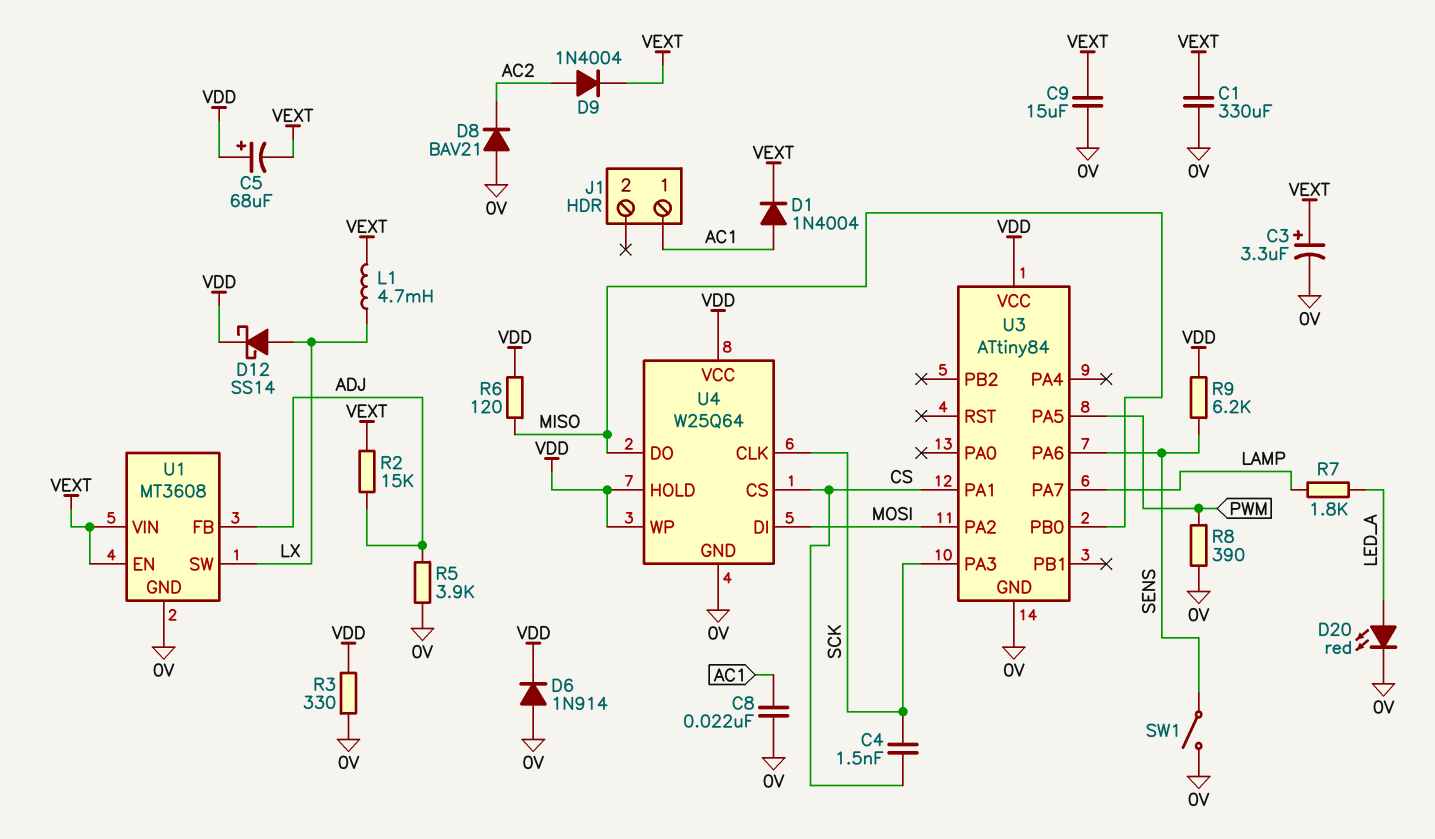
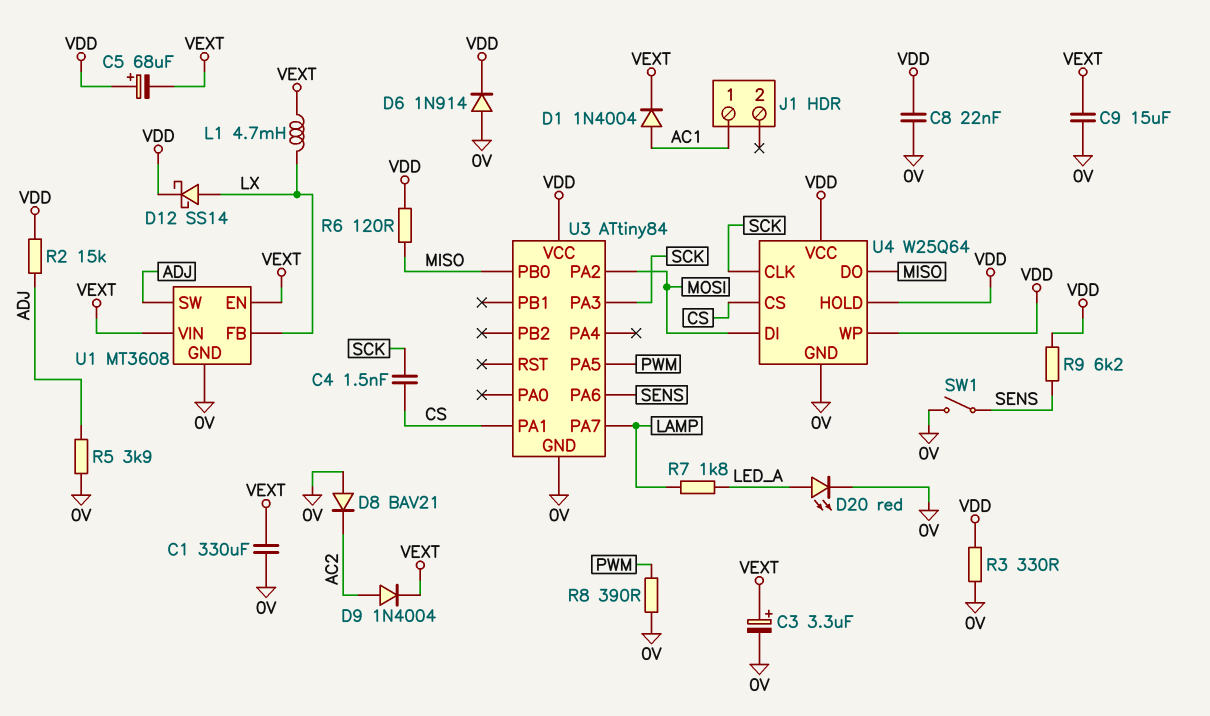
C8: 22nF (0V, AC1) -> 22nF (0V, VDD)
R2: 15k (ADJ, VEXT) -> 15k (ADJ, VDD)
U1 pin FB: ADJ -> LX
U1 pin SW: LX -> ADJ

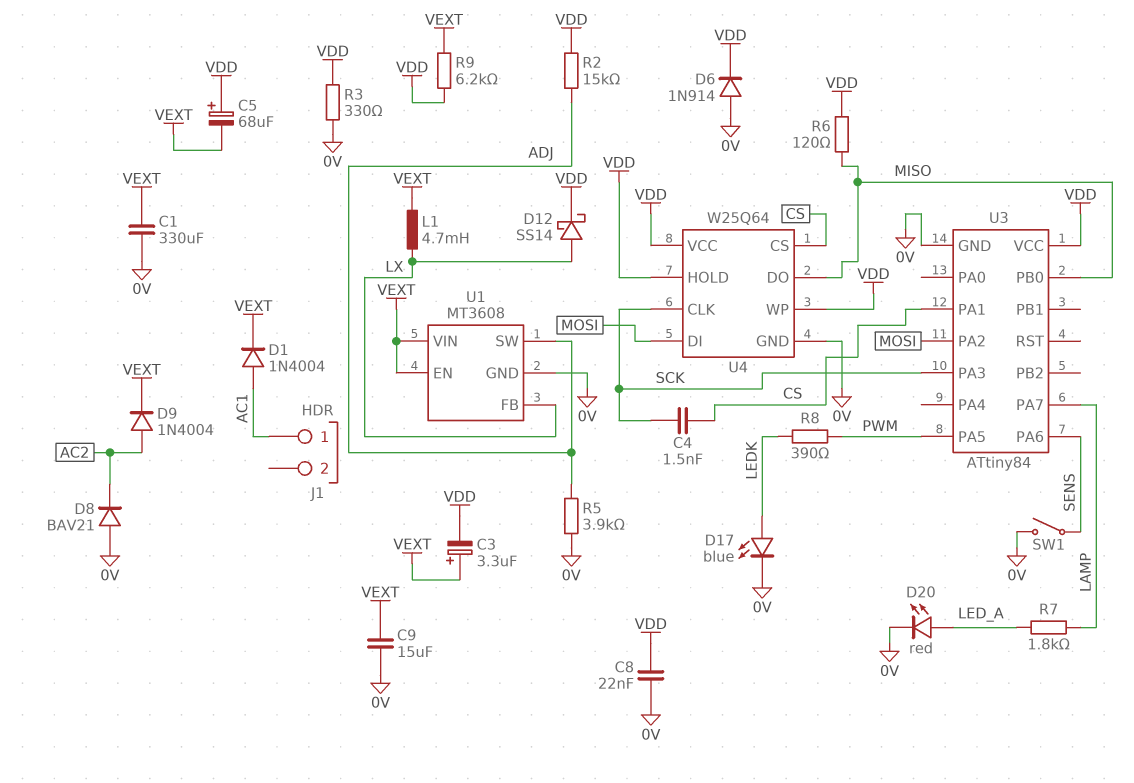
C3: 3.3uF (plus VEXT, minus 0V) -> 3.3uF (plus VEXT, minus VDD)
D17: none -> LED blue (A LEDK, K 0V)
R8: 390 (0V, PWM) -> 390 (LEDK, PWM)
R9: 6.2k (SENS, VDD) -> 6.2k (VDD, VEXT)

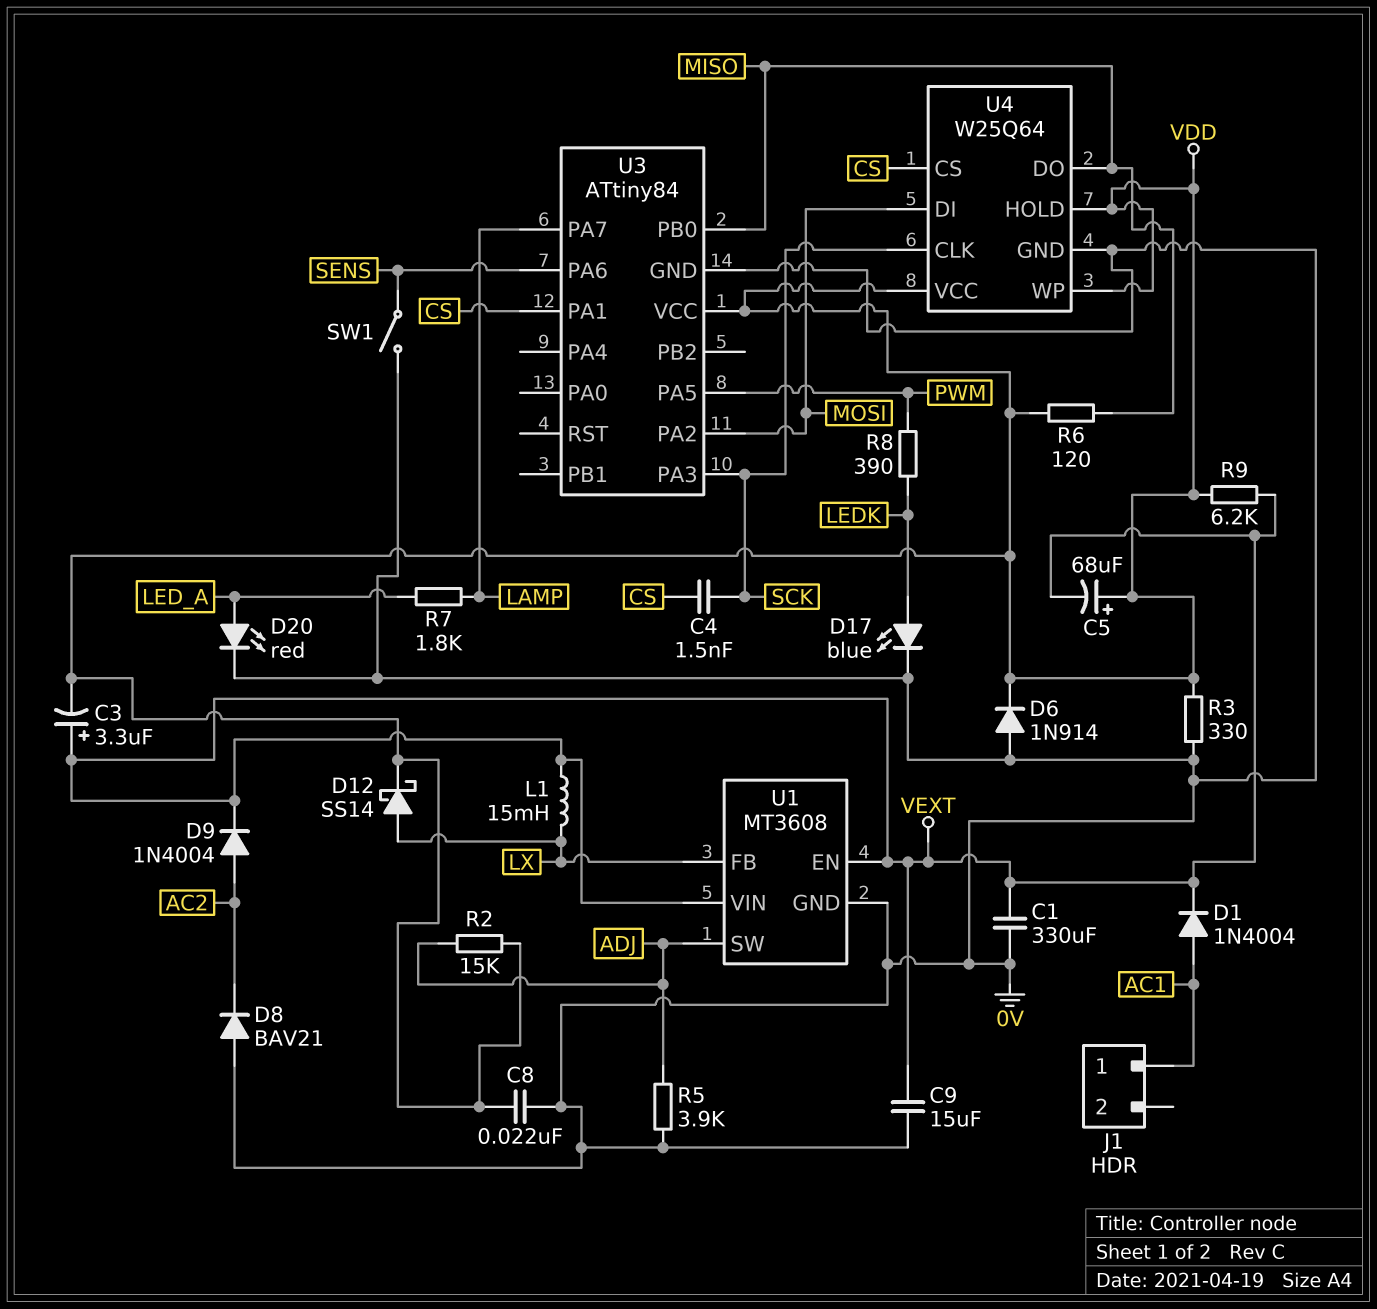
L1: 4.7mH (LX, VEXT) -> 15mH (LX, VEXT)

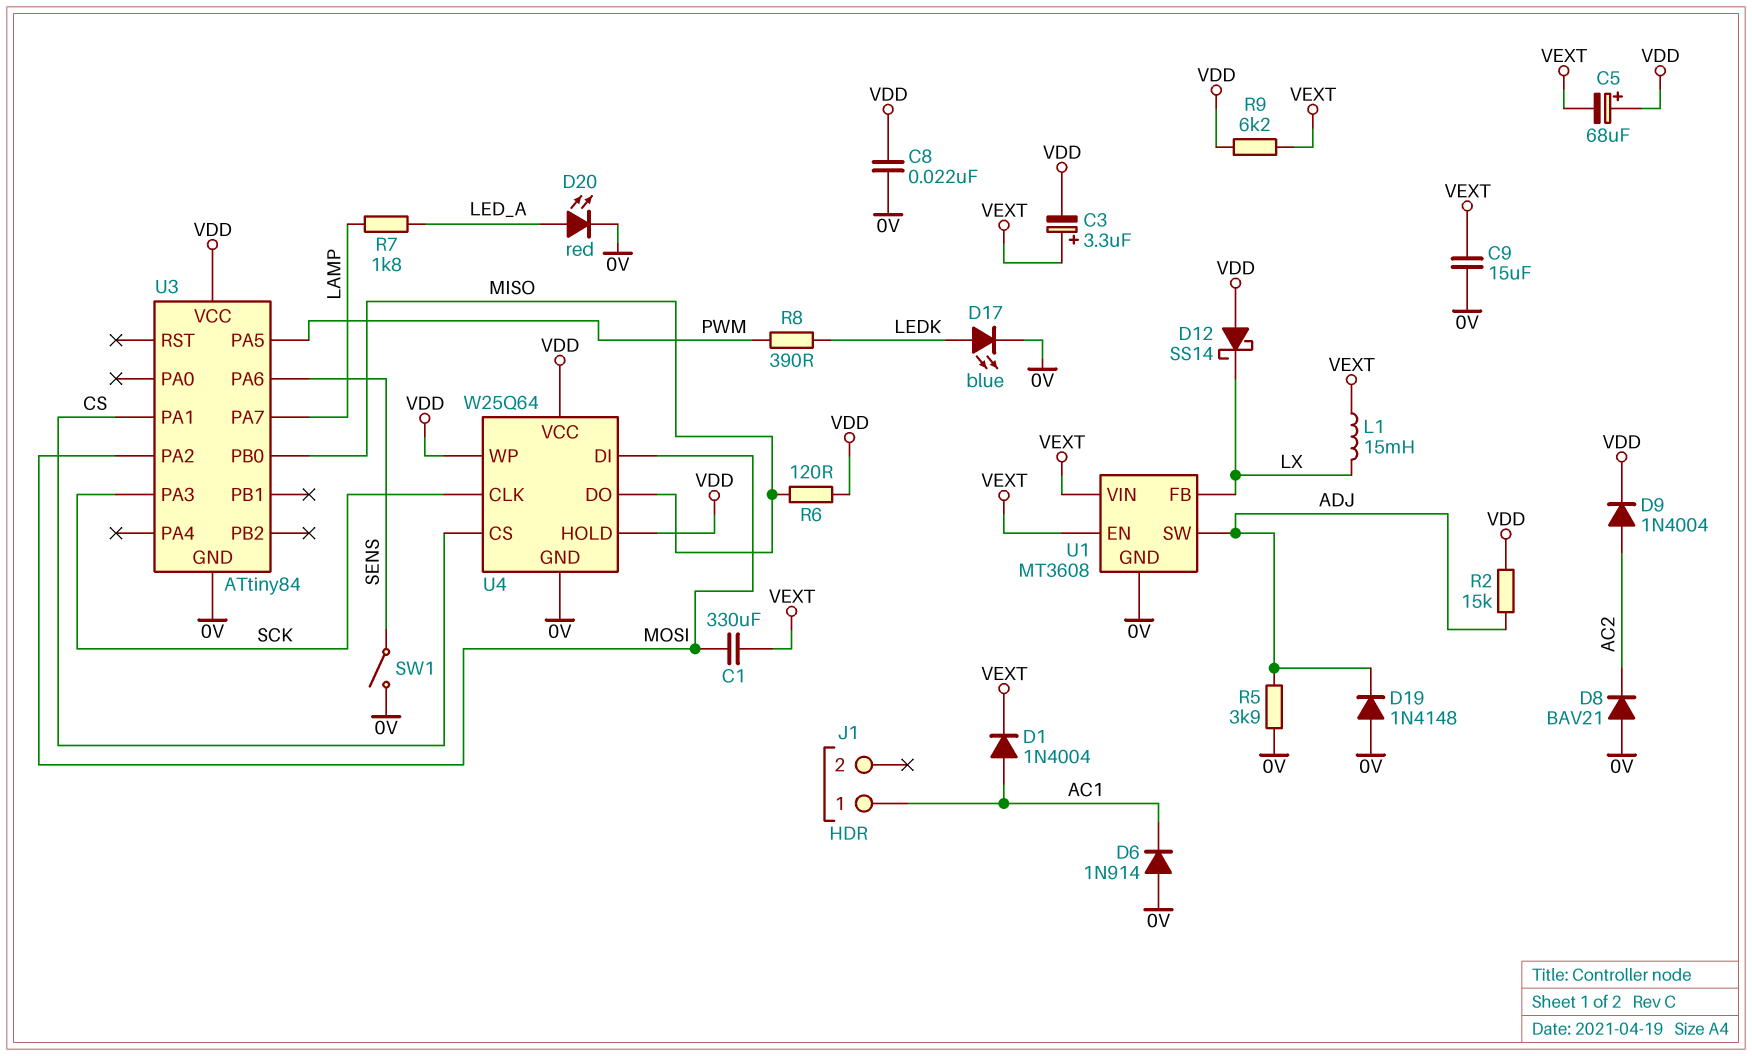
C1: 330uF (0V, VEXT) -> 330uF (MOSI, VEXT)
C4: 1.5nF (CS, SCK) -> none
D6: diode 1N914 (A 0V, K VDD) -> diode 1N914 (A 0V, K AC1)
D9: diode 1N4004 (A AC2, K VEXT) -> diode 1N4004 (A AC2, K VDD)
D12: schottky SS14 (A LX, K VDD) -> schottky SS14 (A VDD, K LX)
D19: none -> diode 1N4148 (A 0V, K ADJ)
R3: 330 (0V, VDD) -> none

